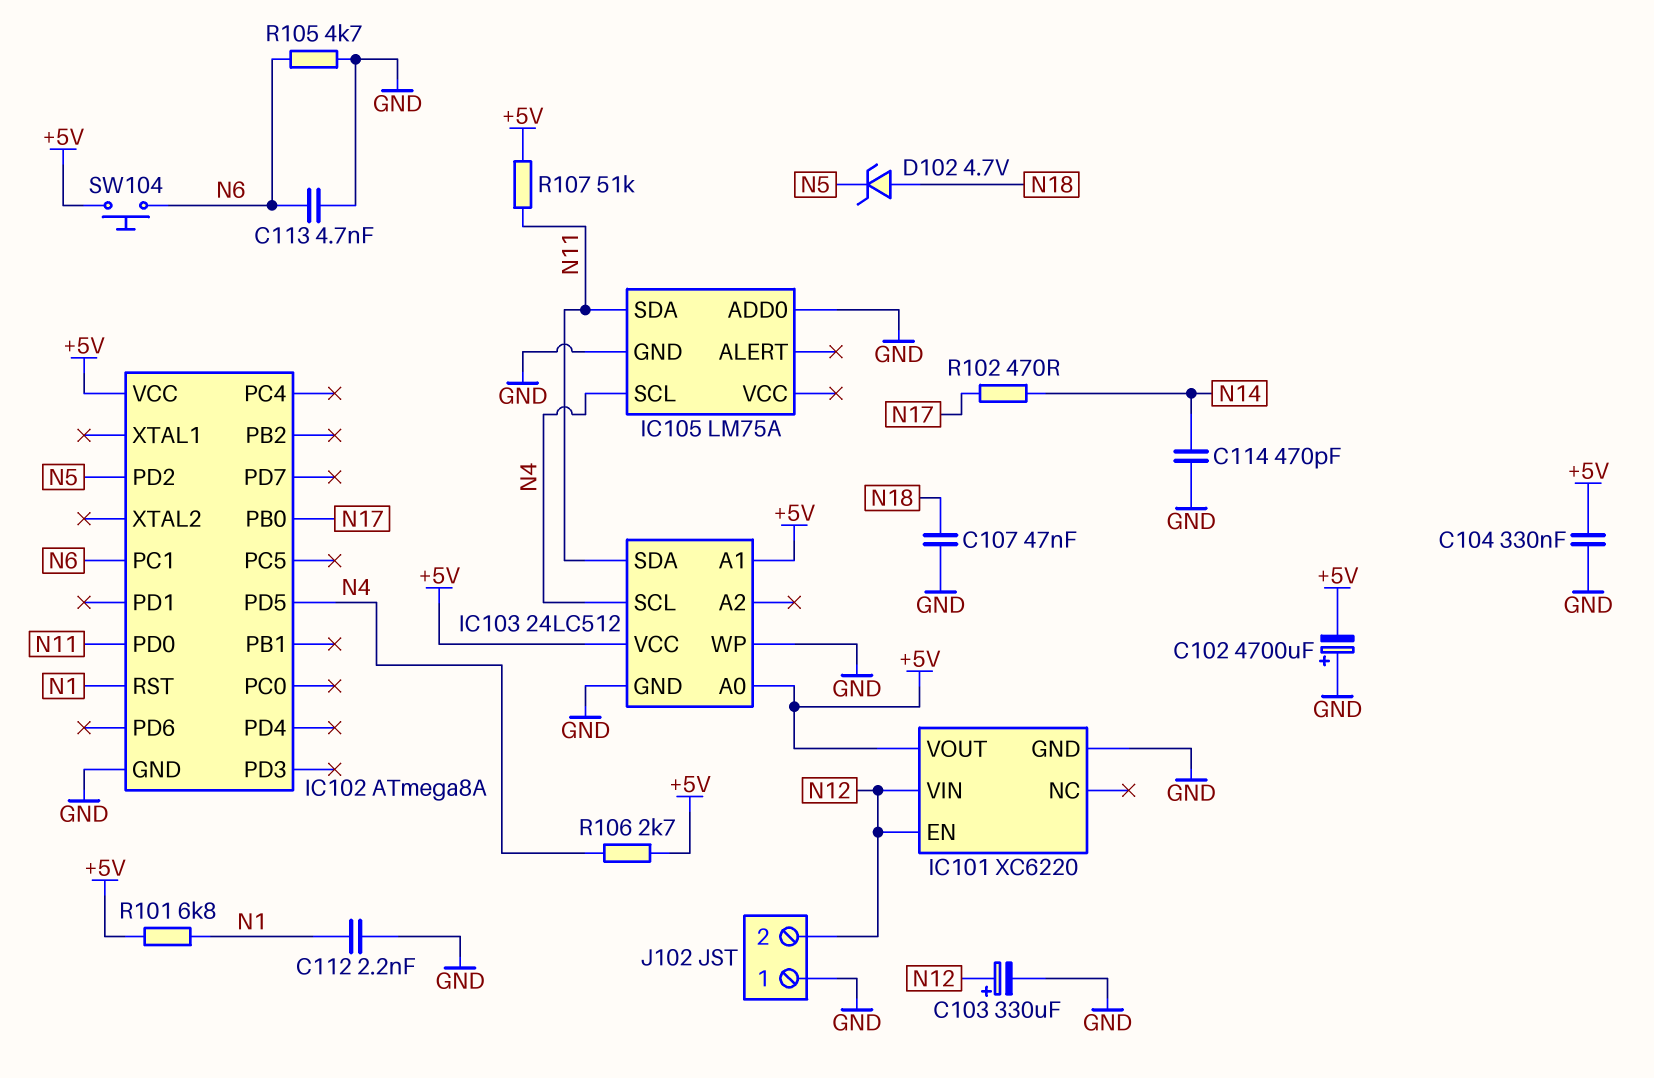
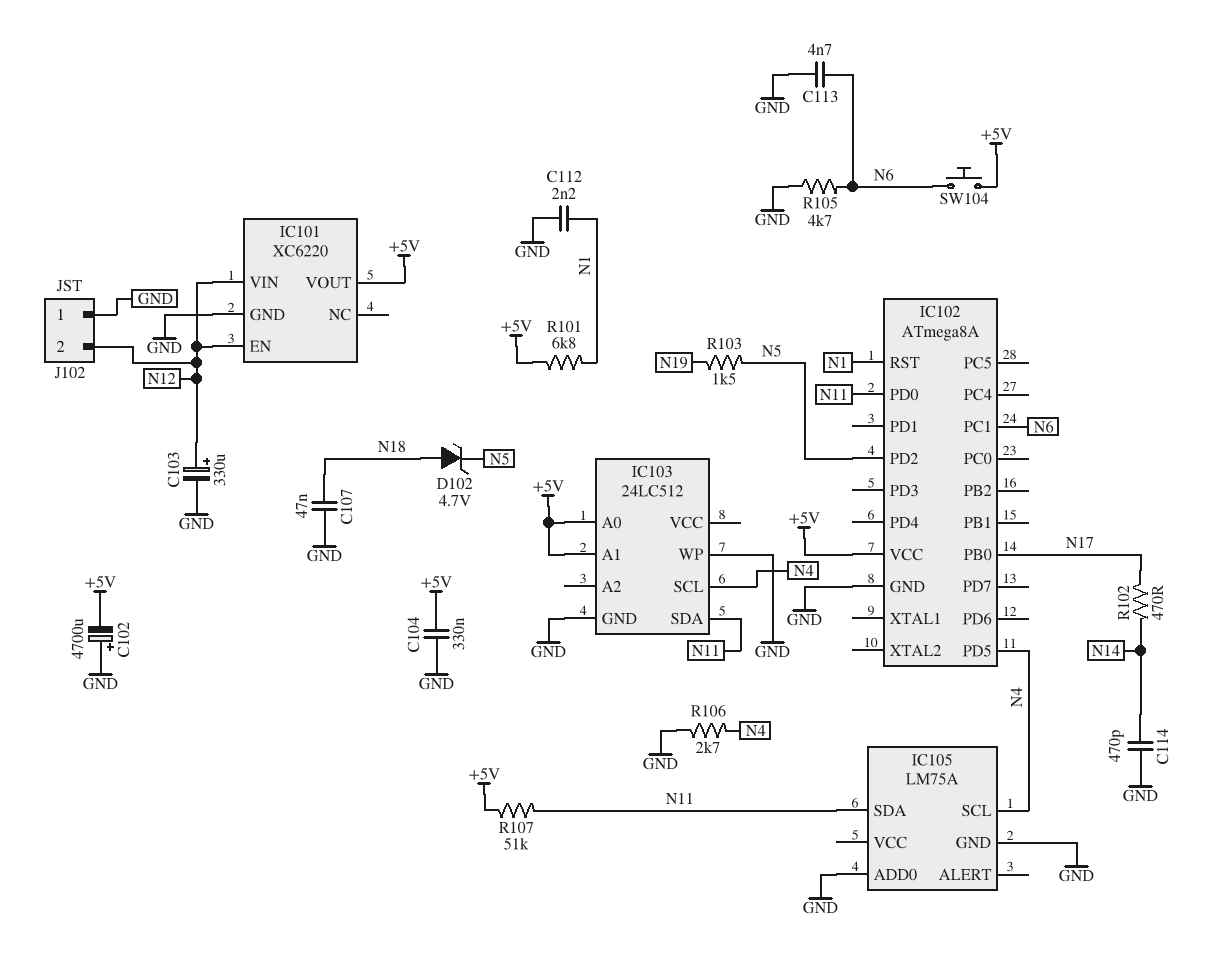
IC103 pin VCC: +5V -> none
R103: none -> 1.5k (N5, N19)
R106: 2.7k (+5V, N4) -> 2.7k (GND, N4)

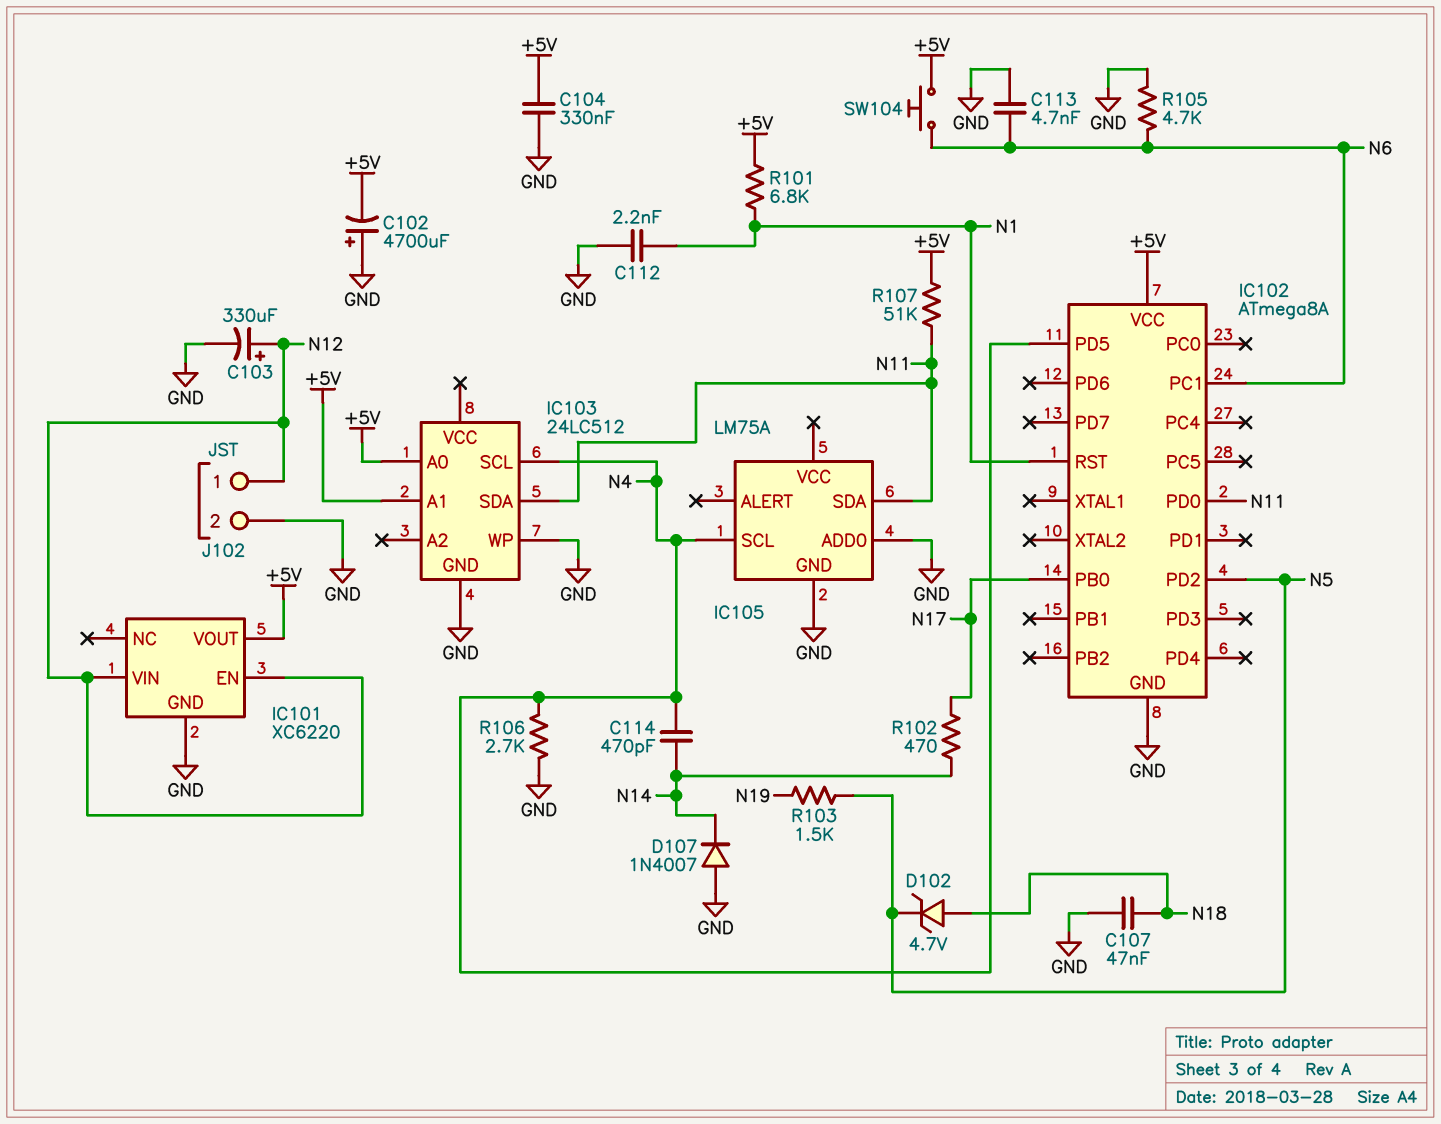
C114: 470pF (GND, N14) -> 470pF (N4, N14)
D107: none -> diode 1N4007 (A GND, K N14)
J102 pin 1: GND -> N12
J102 pin 2: N12 -> GND

